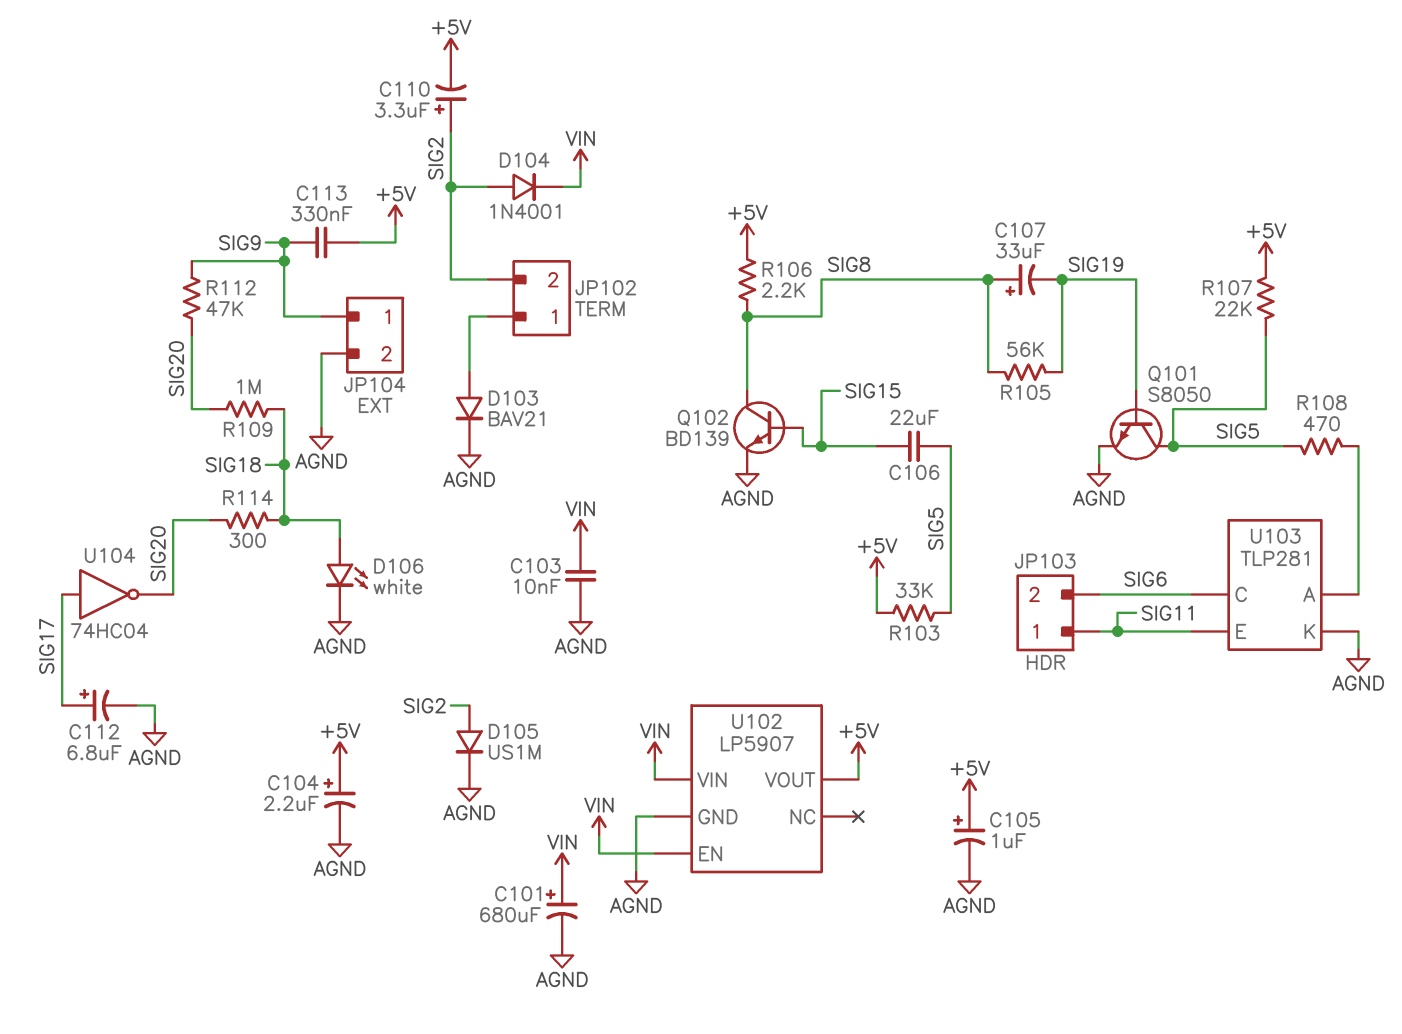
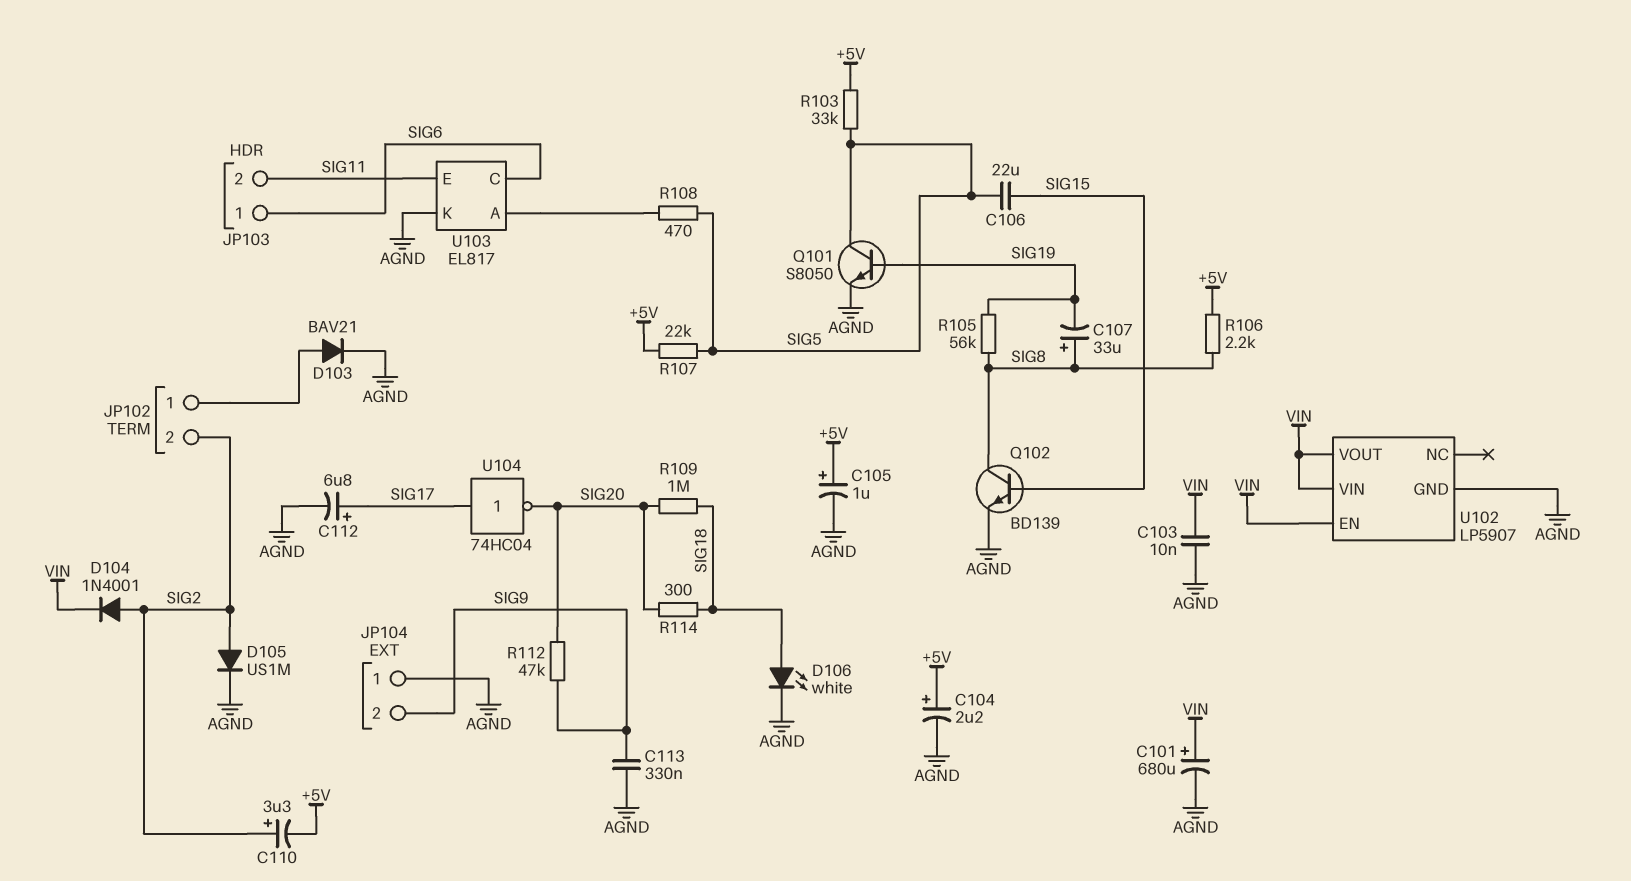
C113: 330nF (+5V, SIG9) -> 330nF (AGND, SIG9)
JP103 pin 1: SIG11 -> SIG6
JP103 pin 2: SIG6 -> SIG11
JP104 pin 1: SIG9 -> AGND
JP104 pin 2: AGND -> SIG9
U102 pin VOUT: +5V -> VIN
U103: TLP281 -> EL817

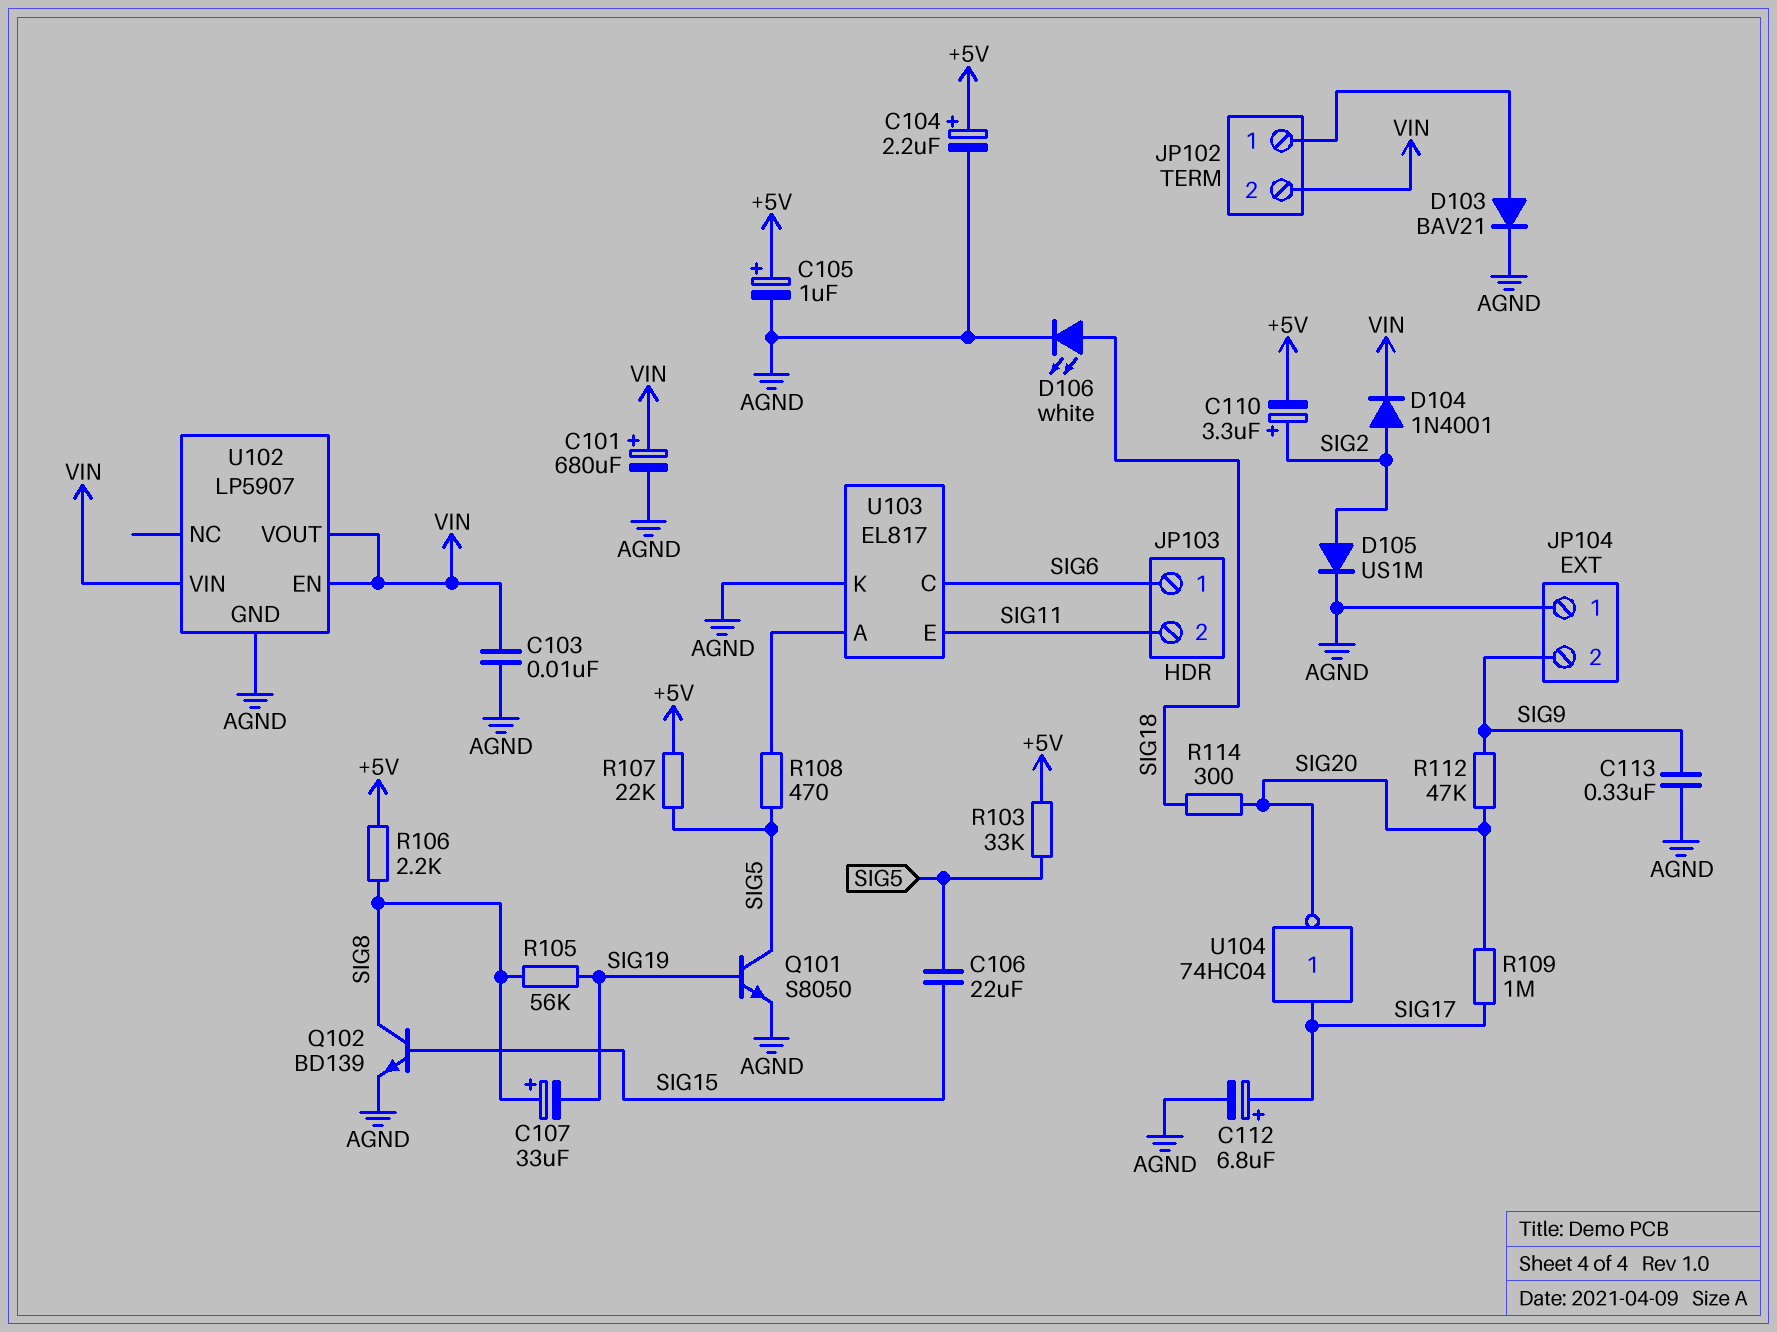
JP102 pin 2: SIG2 -> VIN
R109: 1M (SIG18, SIG20) -> 1M (SIG17, SIG20)

